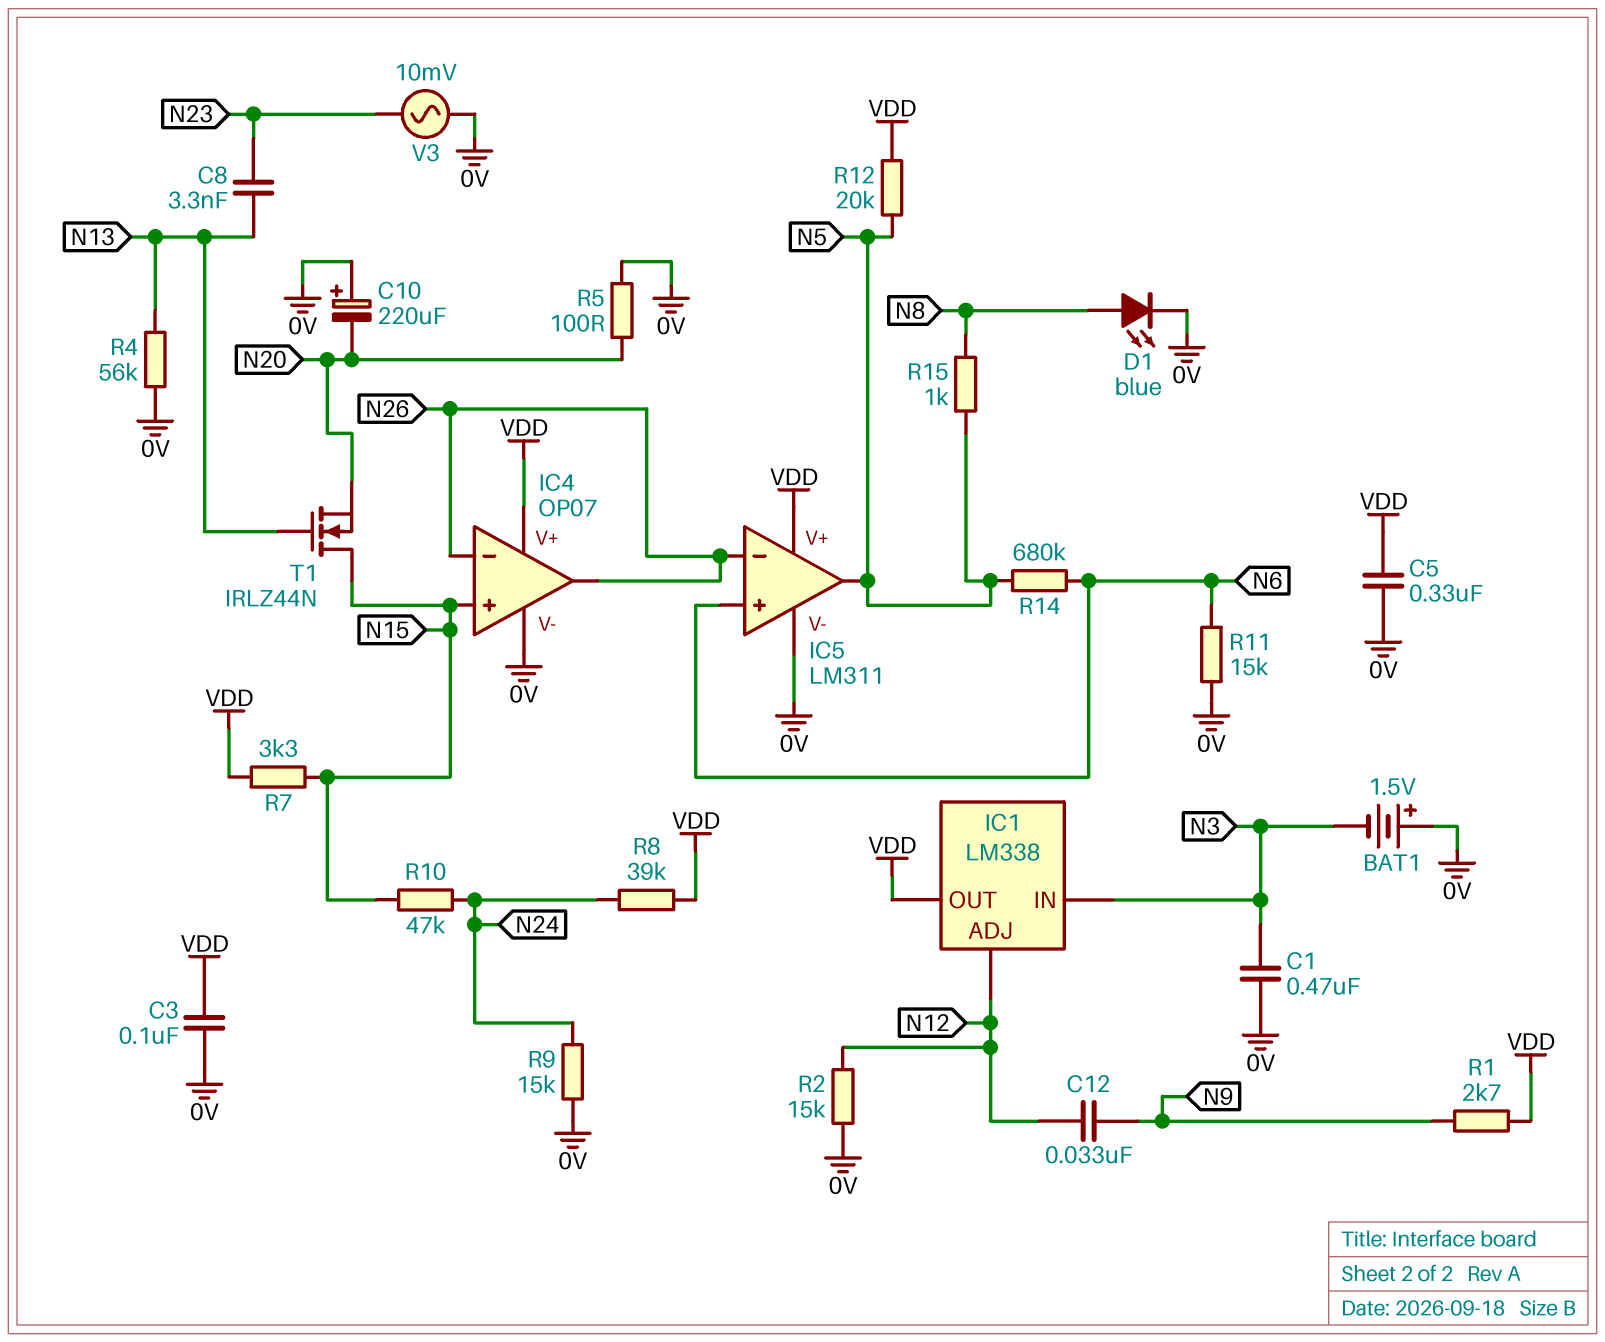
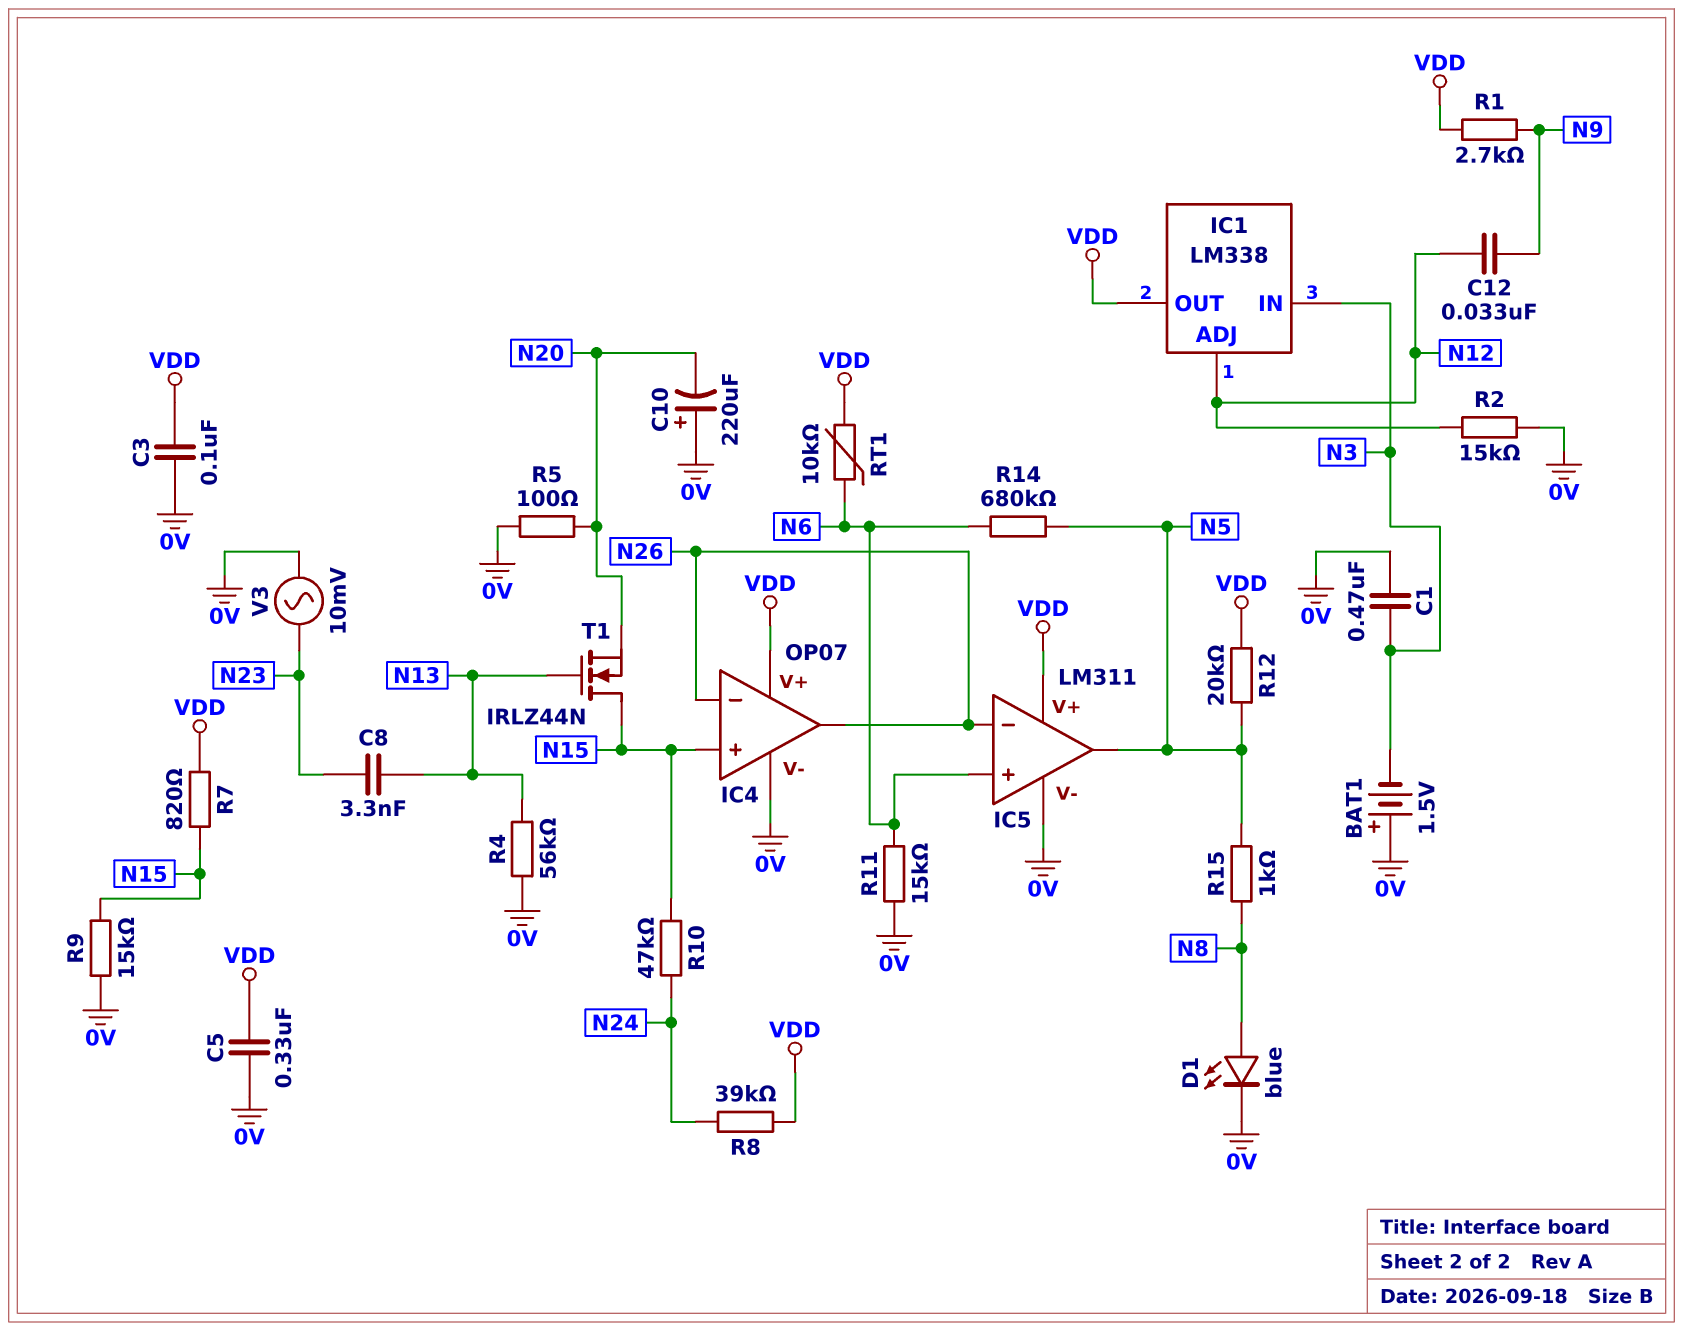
R7: 3.3k (N15, VDD) -> 820 (N15, VDD)
R9: 15k (0V, N24) -> 15k (0V, N15)
RT1: none -> 10k (N6, VDD)

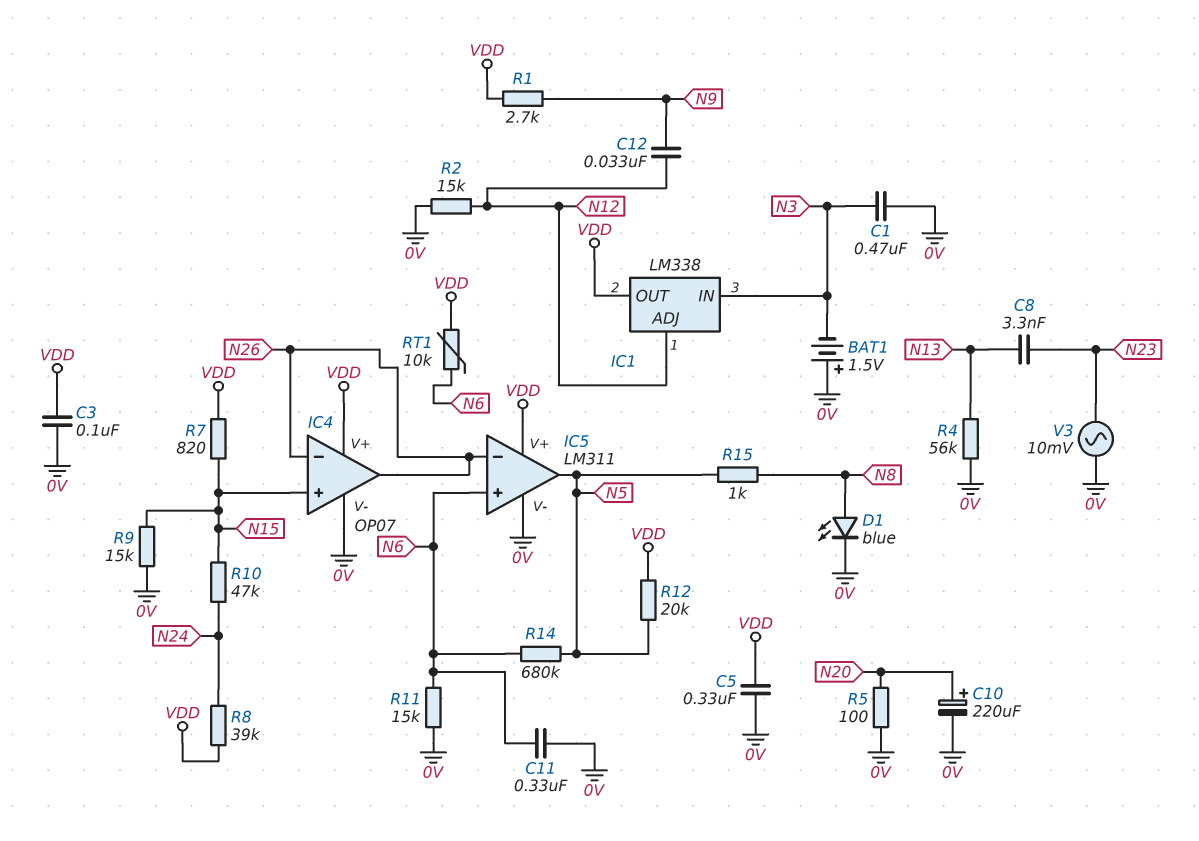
C10: 220uF (plus 0V, minus N20) -> 220uF (plus N20, minus 0V)
C11: none -> 330nF (0V, N6)
T1: NMOS IRLZ44N (G N13, D N15, S N20) -> none

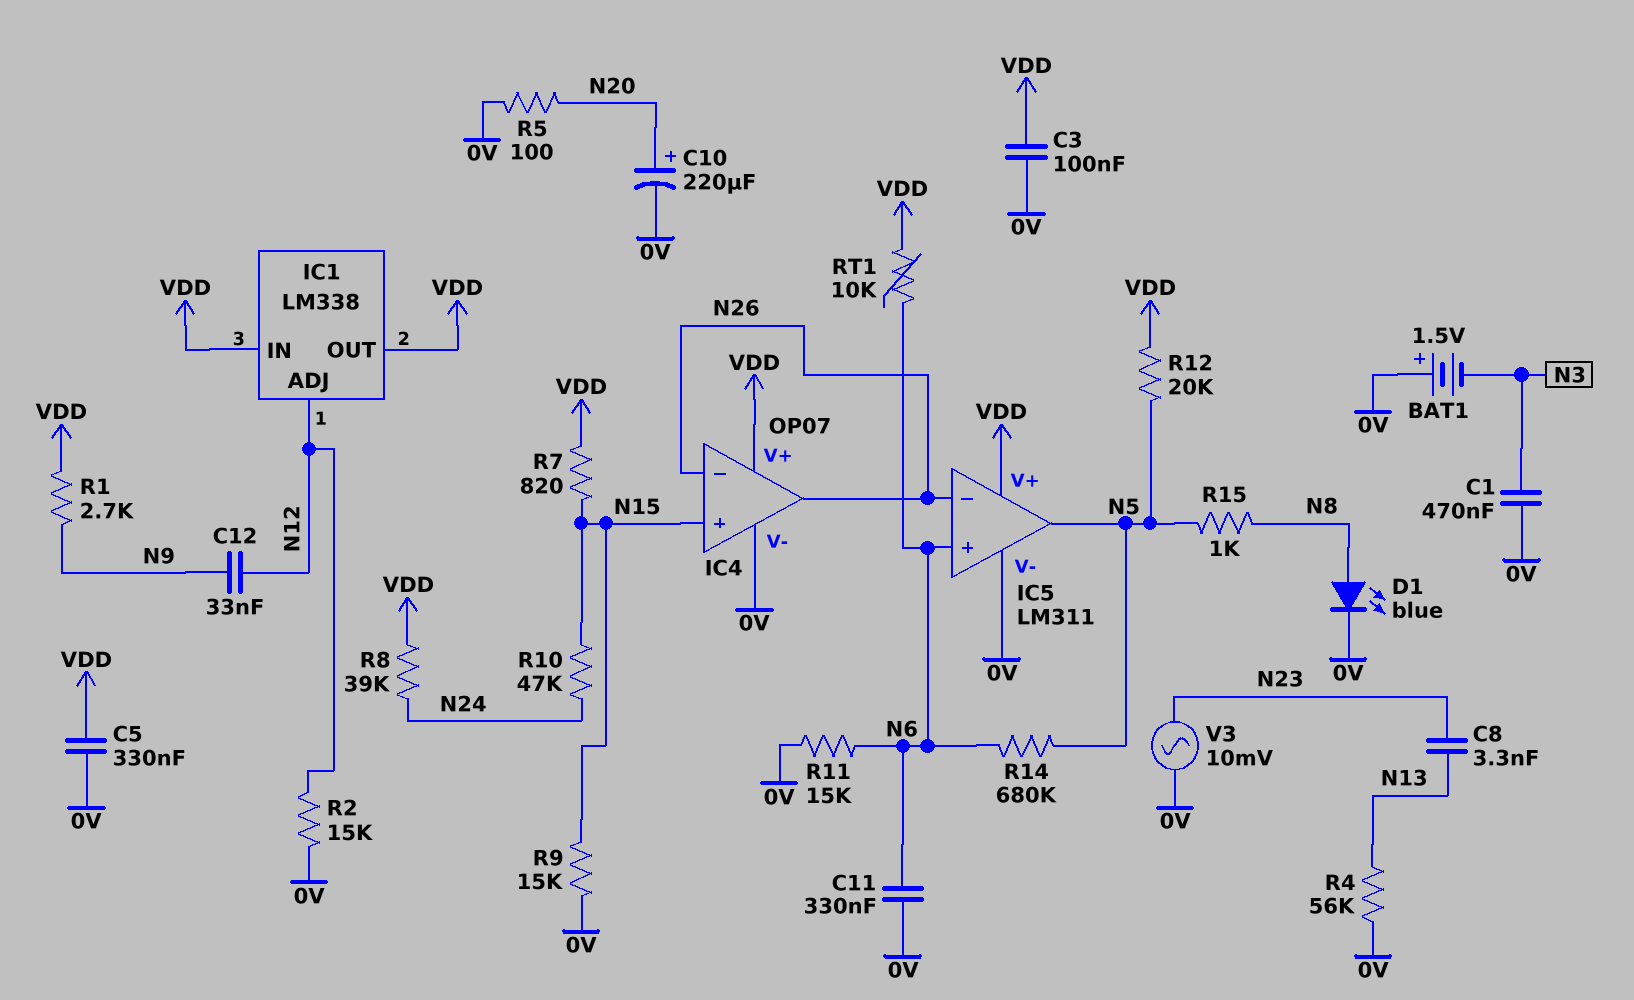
IC1 pin IN: N3 -> VDD

